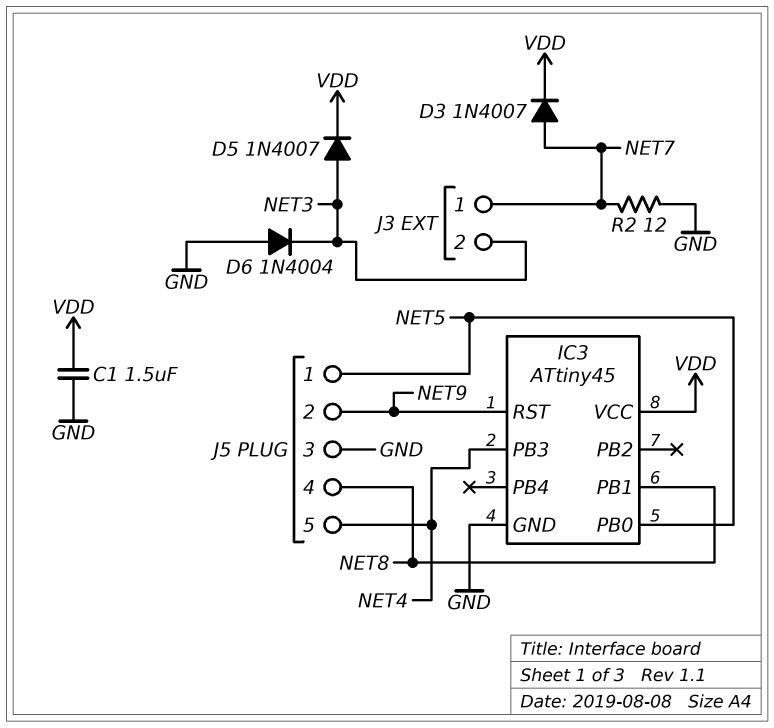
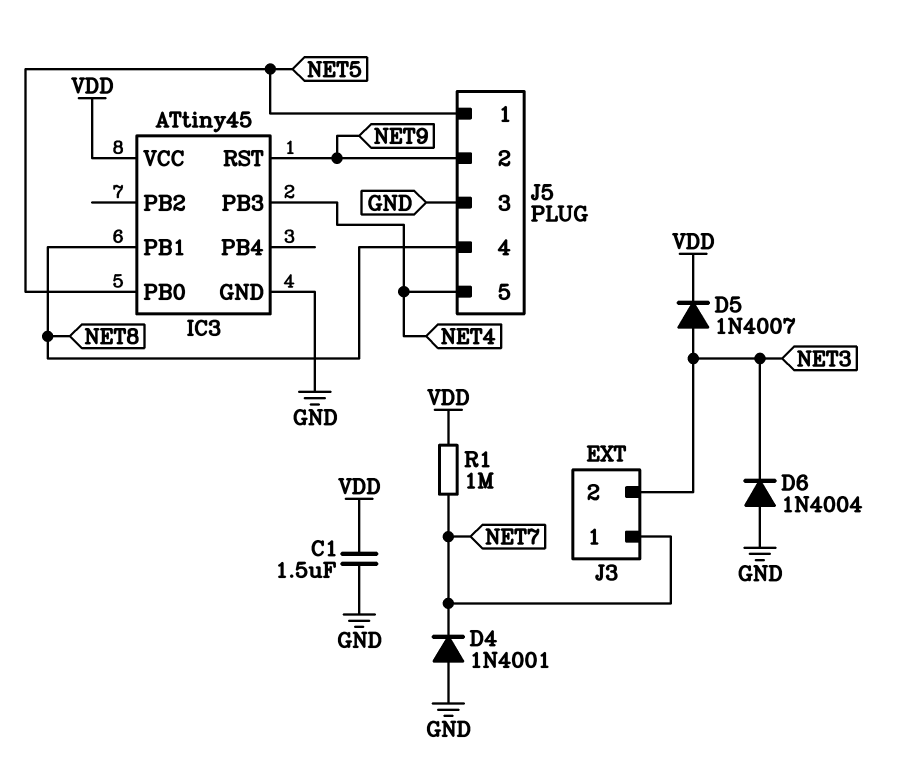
D3: diode 1N4007 (A NET7, K VDD) -> none
D4: none -> diode 1N4001 (A GND, K NET7)
R1: none -> 1M (NET7, VDD)
R2: 12 (GND, NET7) -> none

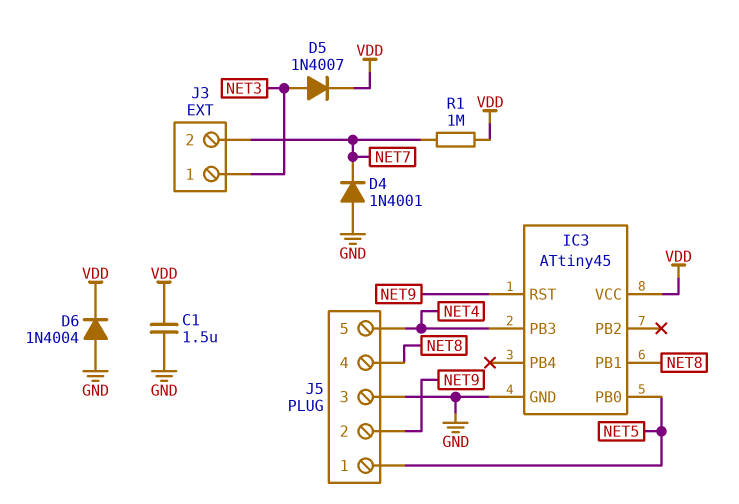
D6: diode 1N4004 (A GND, K NET3) -> diode 1N4004 (A GND, K VDD)
J3 pin 1: NET7 -> NET3
J3 pin 2: NET3 -> NET7

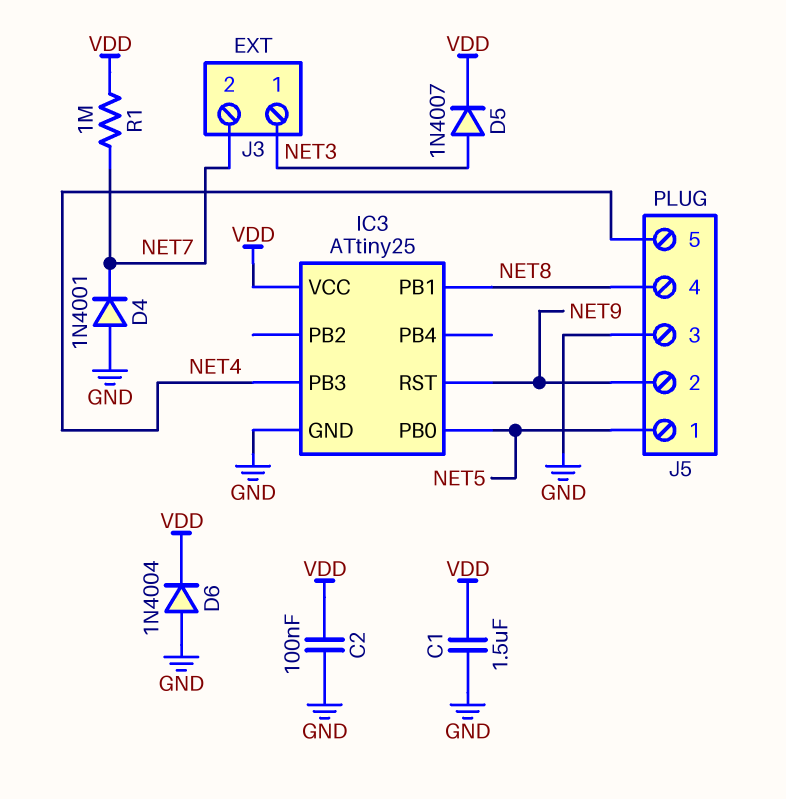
C2: none -> 100nF (GND, VDD)
IC3: ATtiny45 -> ATtiny25

